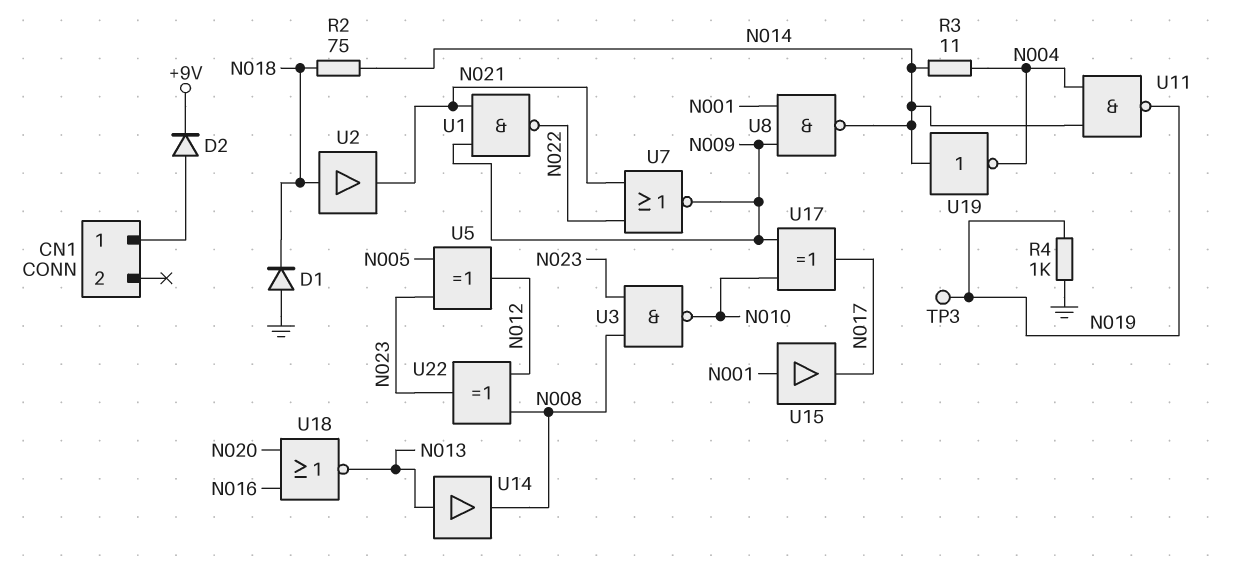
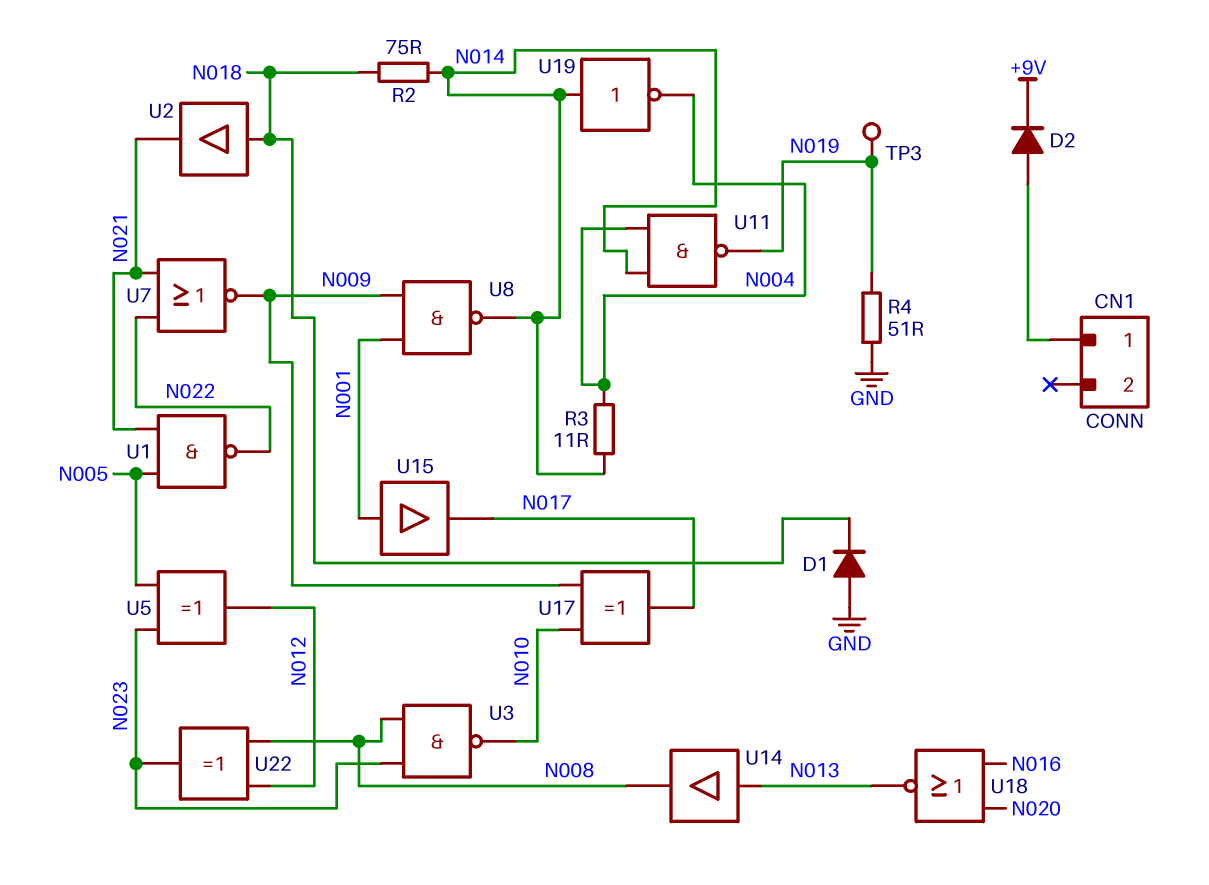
R4: 1k (GND, N019) -> 51 (GND, N019)
U1: NAND (in N009, in N021, out N022) -> NAND (in N005, in N021, out N022)

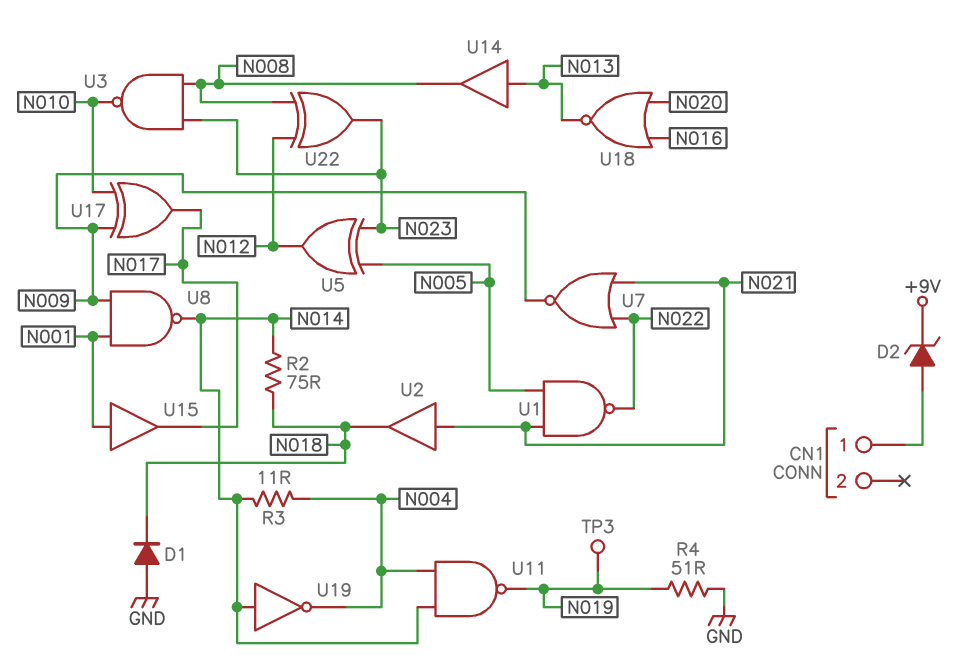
D2: diode (A CN1/1, K +9V) -> zener (A CN1/1, K +9V)
U2: buffer (in N018, out N021) -> buffer (in N021, out N018)

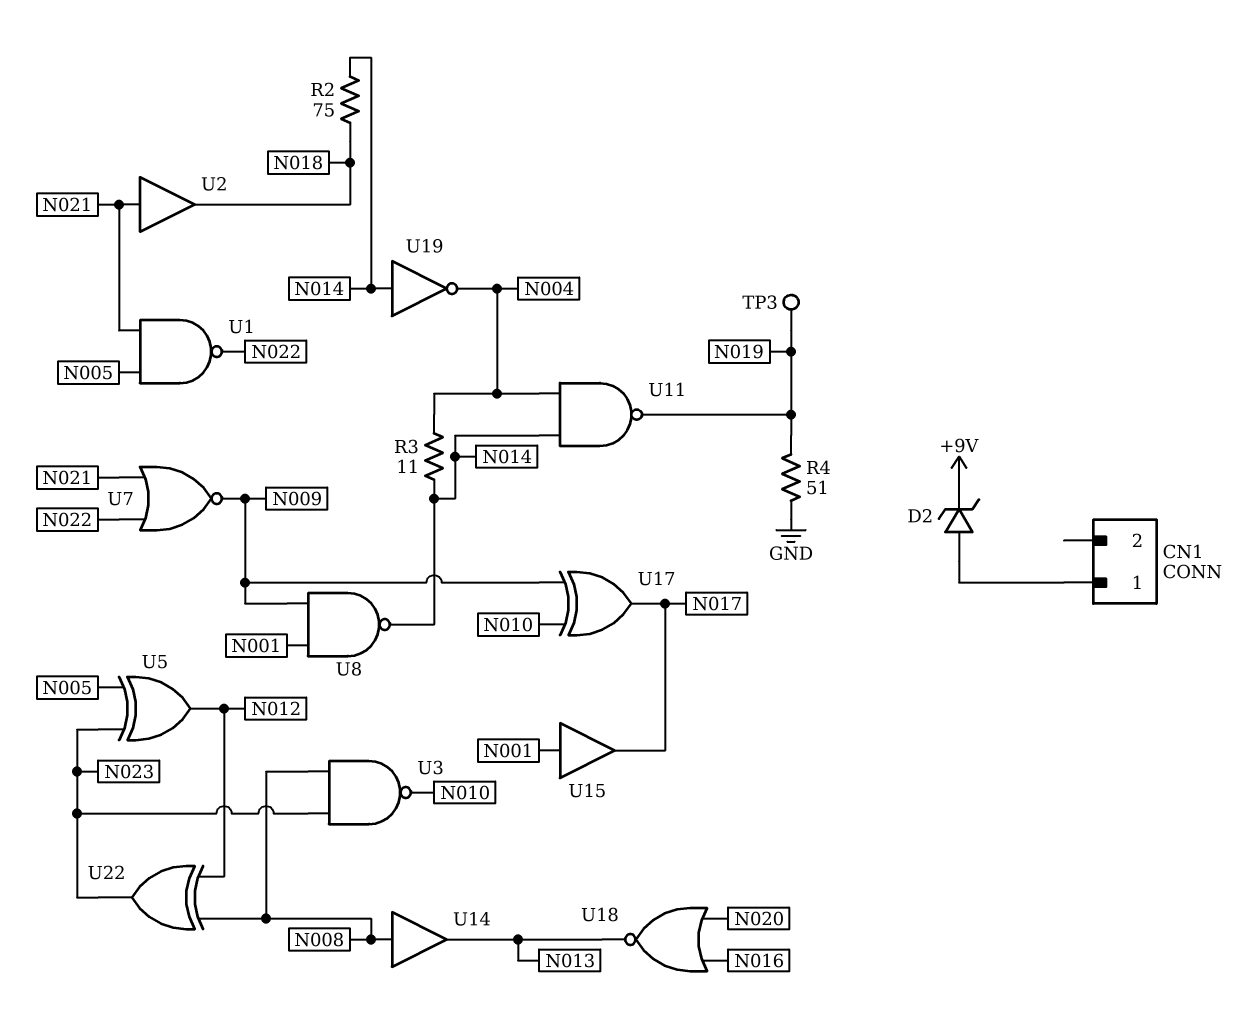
D1: diode (A GND, K N018) -> none
U14: buffer (in N013, out N008) -> buffer (in N008, out N013)

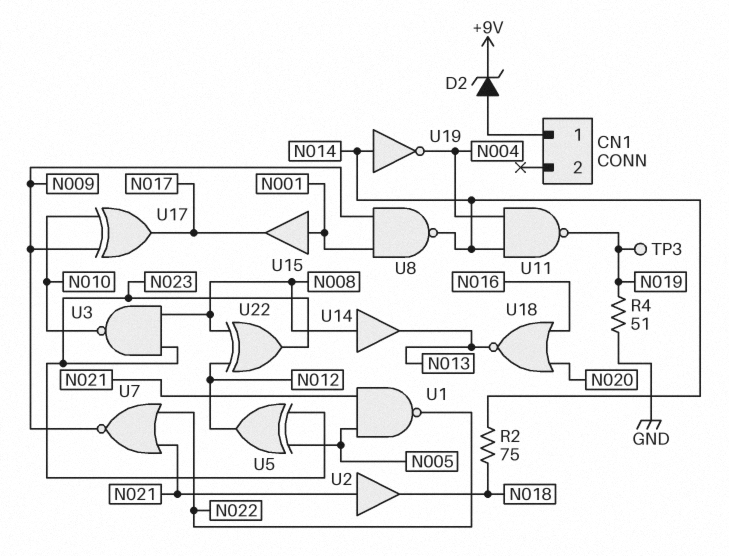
R3: 11 (N004, N014) -> none

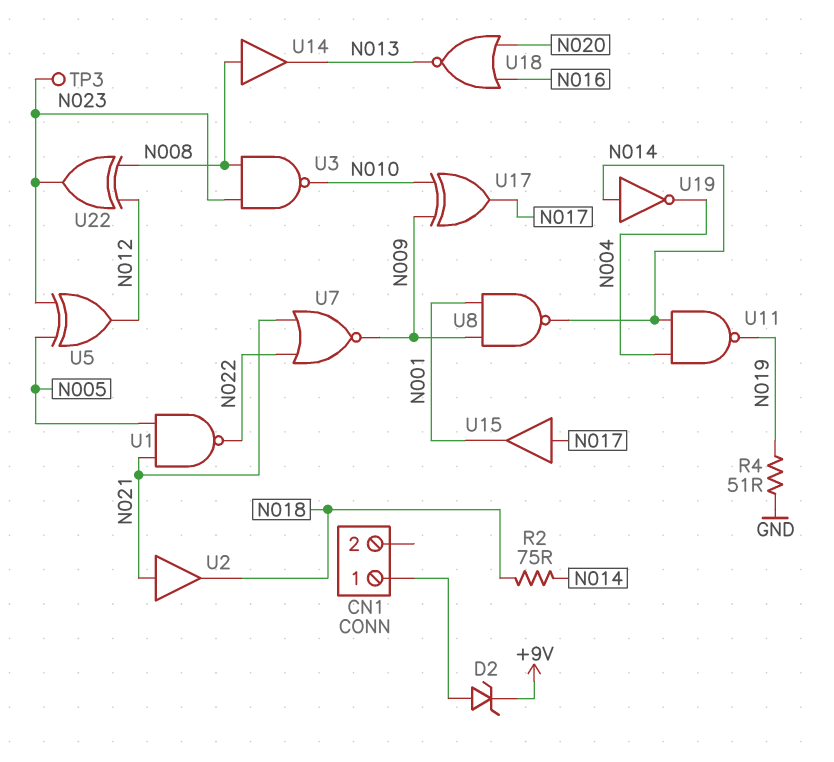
TP3: test point (N019) -> test point (N023)
U15: buffer (in N001, out N017) -> buffer (in N017, out N001)

